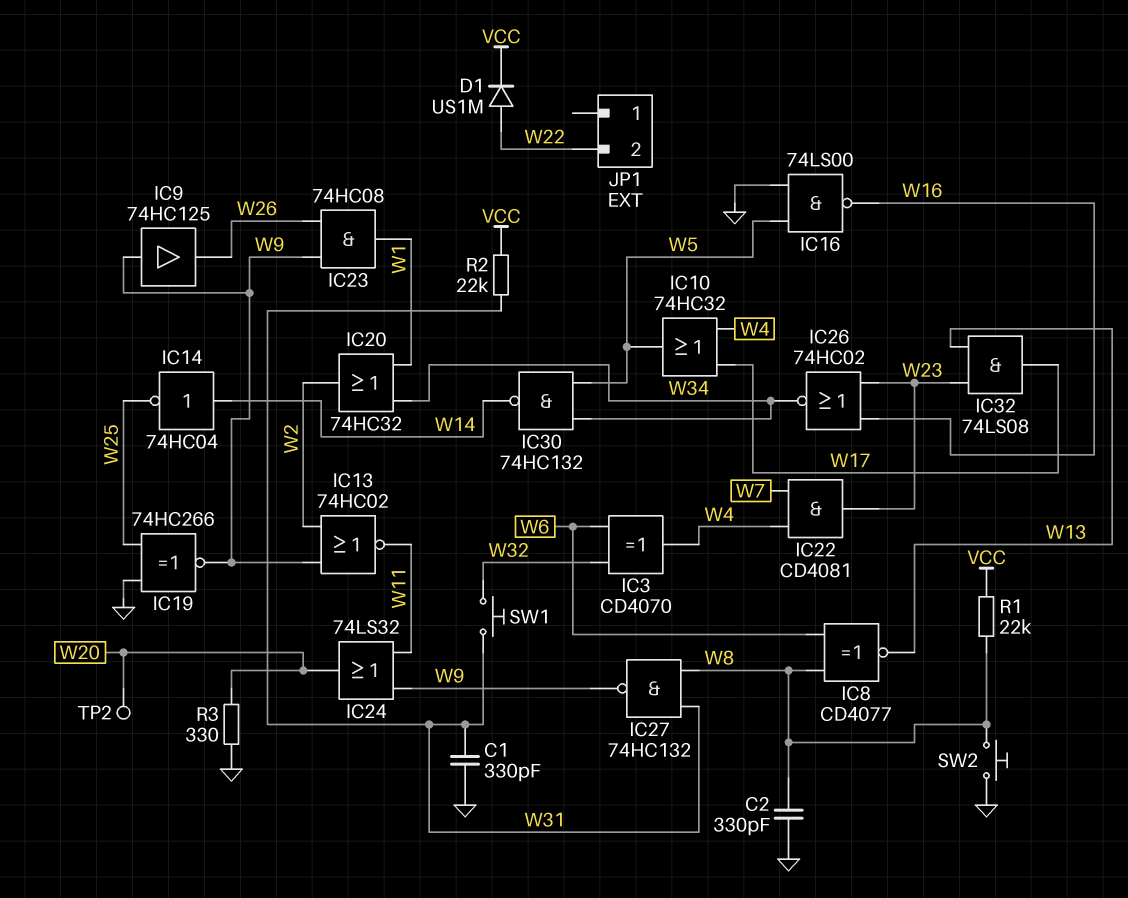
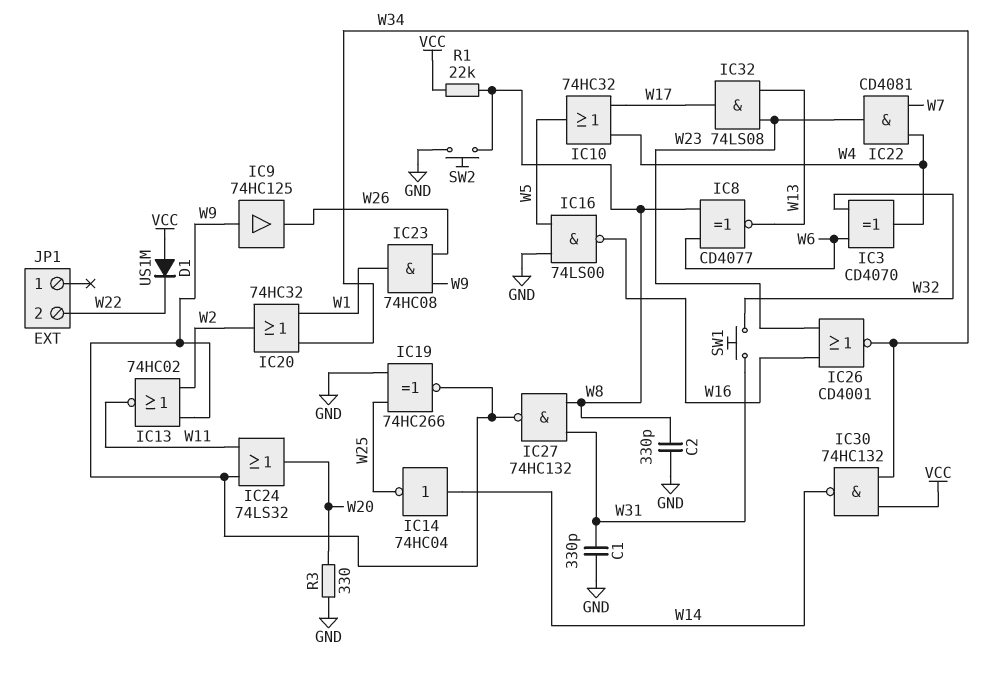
D1: diode US1M (A W22, K VCC) -> diode US1M (A VCC, K W22)
IC26: NOR 74HC02 (in W16, in W23, out W34) -> NOR CD4001 (in W16, in W23, out W34)
IC30: NAND 74HC132 (in W5, in W34, out W14) -> NAND 74HC132 (in VCC, in W34, out W14)
R2: 22k (VCC, W31) -> none
TP2: test point (W20) -> none

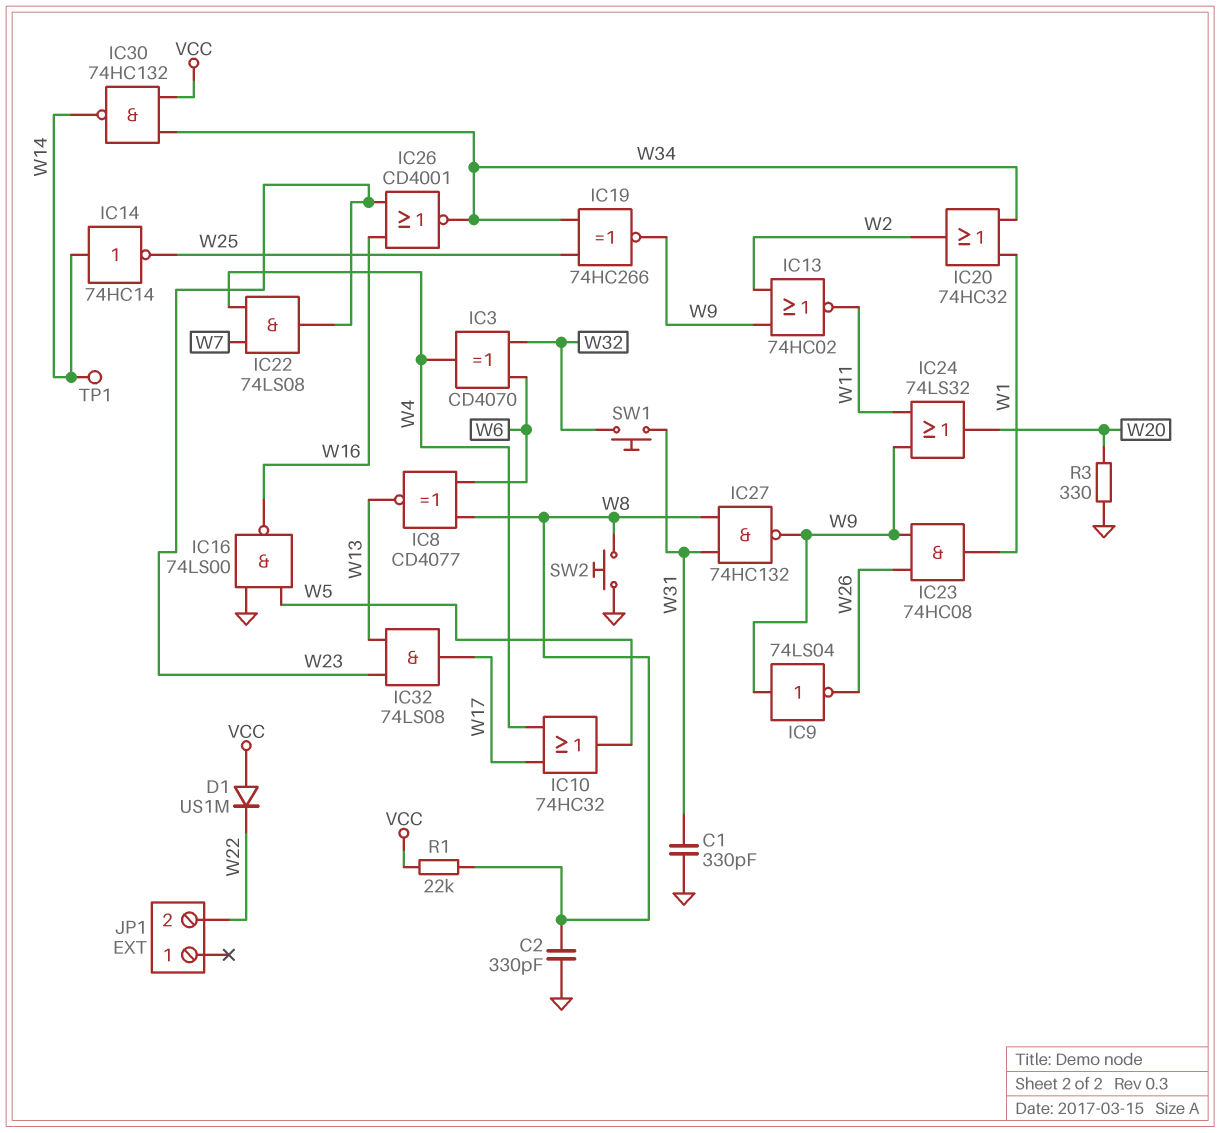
IC9: buffer 74HC125 (in W9, out W26) -> NOT 74LS04 (in W9, out W26)
IC14: NOT 74HC04 (in W14, out W25) -> NOT 74HC14 (in W14, out W25)
IC19: XNOR 74HC266 (in GND, in W25, out W9) -> XNOR 74HC266 (in W25, in W34, out W9)
IC22: AND CD4081 (in W4, in W7, out W23) -> AND 74LS08 (in W4, in W7, out W23)
TP1: none -> test point (W14)

